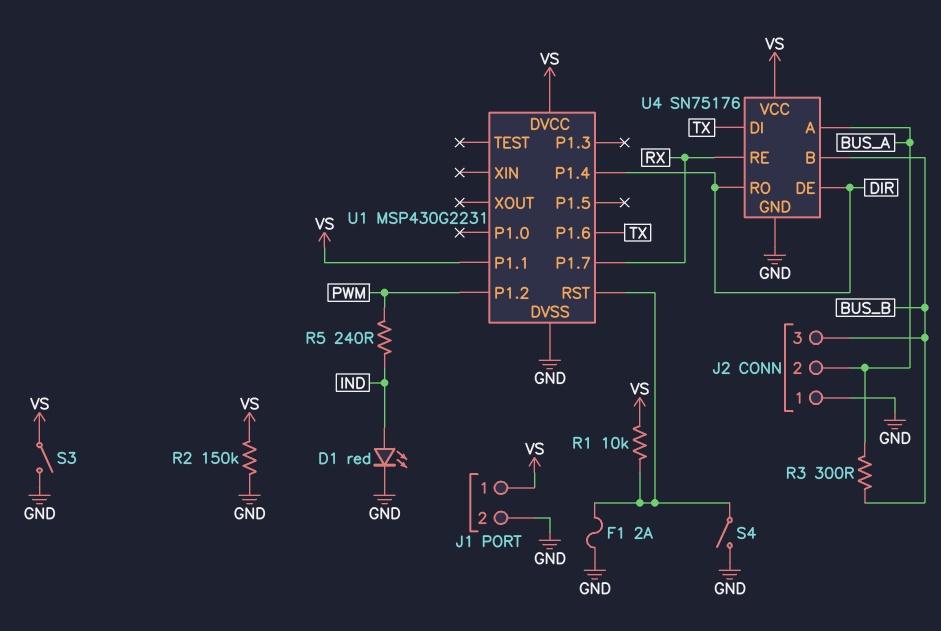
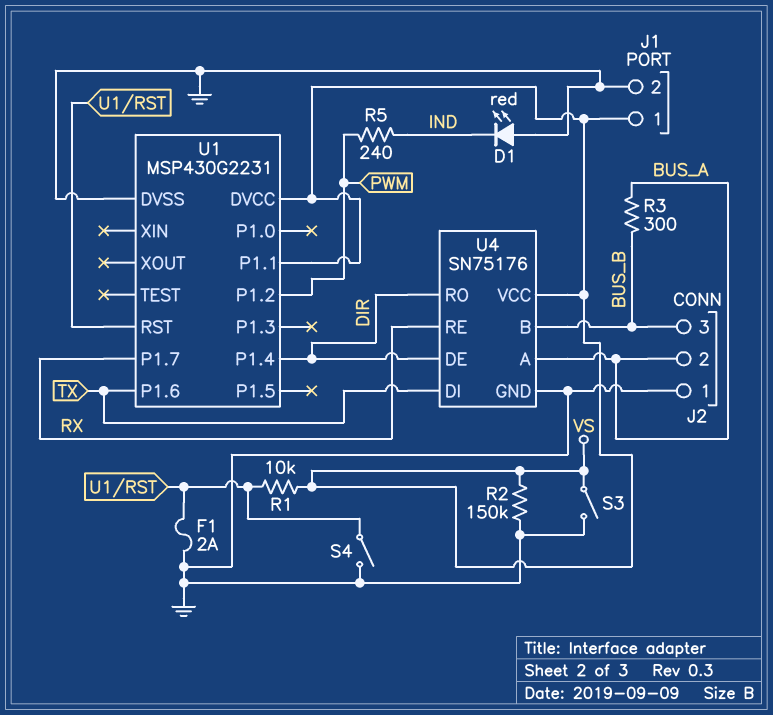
D1: LED red (A IND, K GND) -> LED red (A GND, K IND)

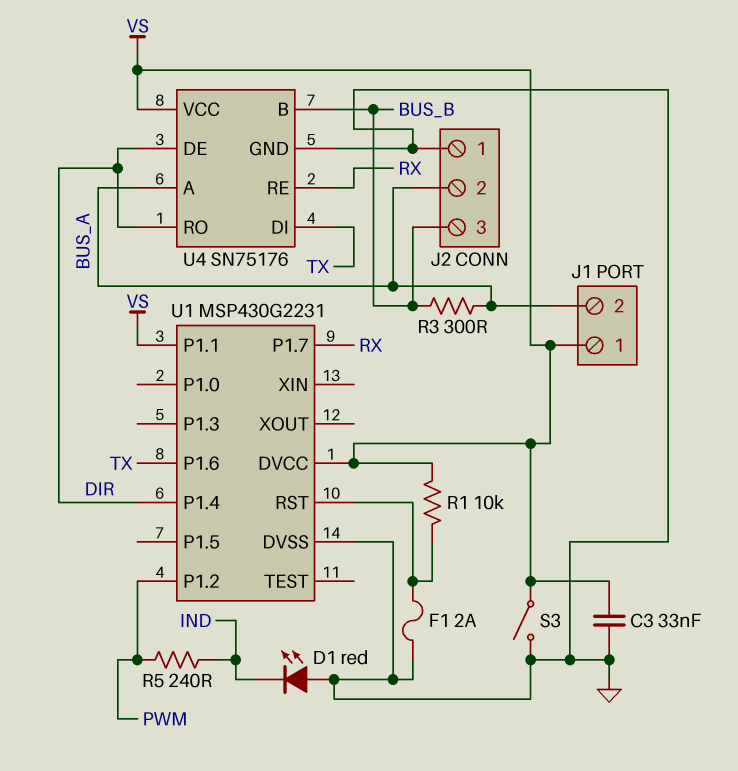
C3: none -> 33nF (GND, VS)
J1 pin 2: GND -> BUS_A
R2: 150k (GND, VS) -> none
S4: switch (GND, U1/RST) -> none

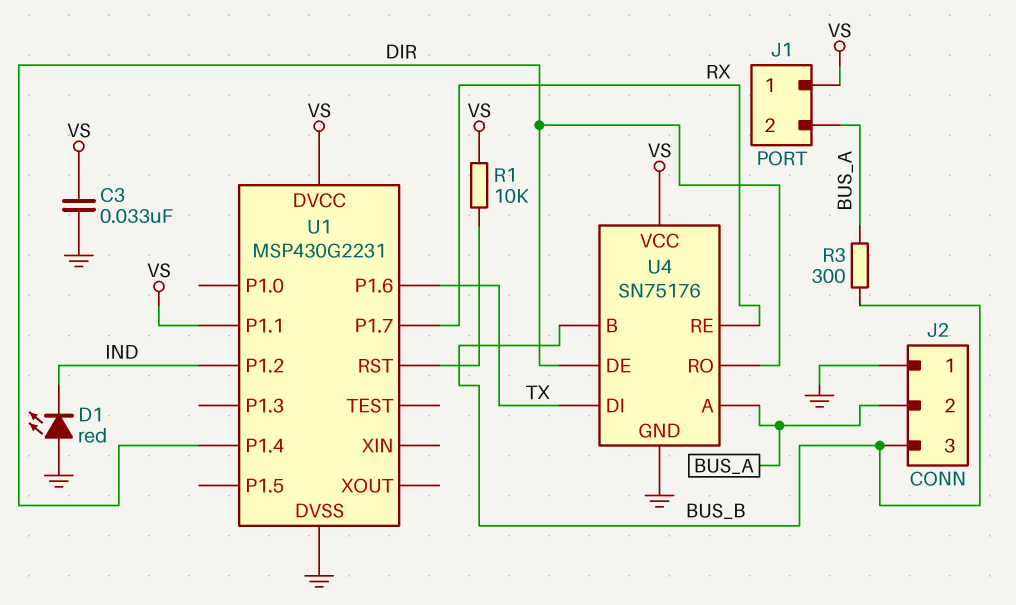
F1: 2A (GND, U1/RST) -> none
R5: 240 (IND, PWM) -> none
S3: switch (GND, VS) -> none
U1 pin P1.2: PWM -> IND

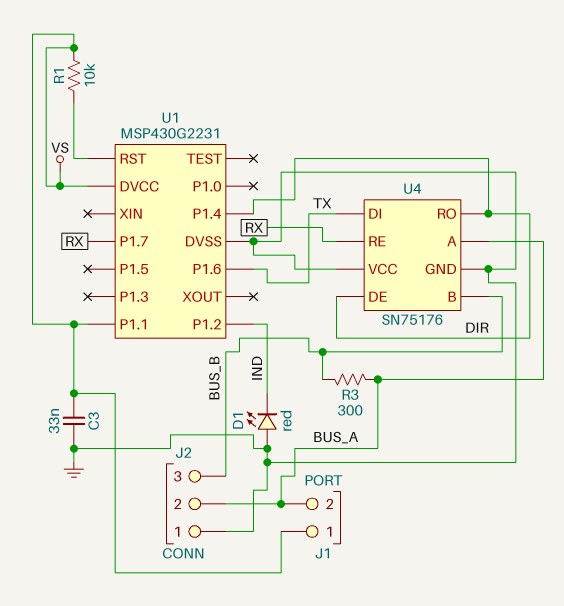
U4 pin VCC: VS -> GND

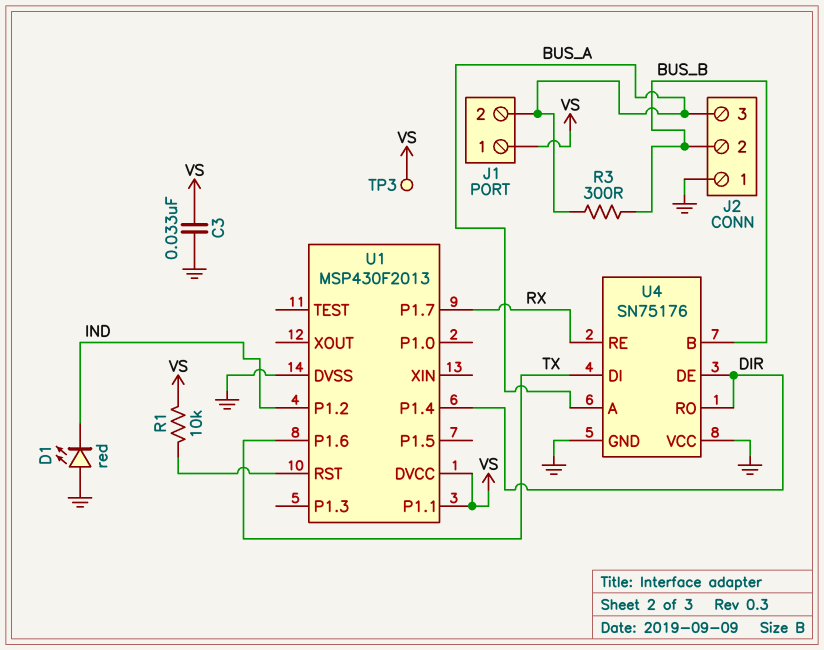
J2 pin 2: BUS_A -> BUS_B
J2 pin 3: BUS_B -> BUS_A
TP3: none -> test point (VS)
U1: MSP430G2231 -> MSP430F2013

